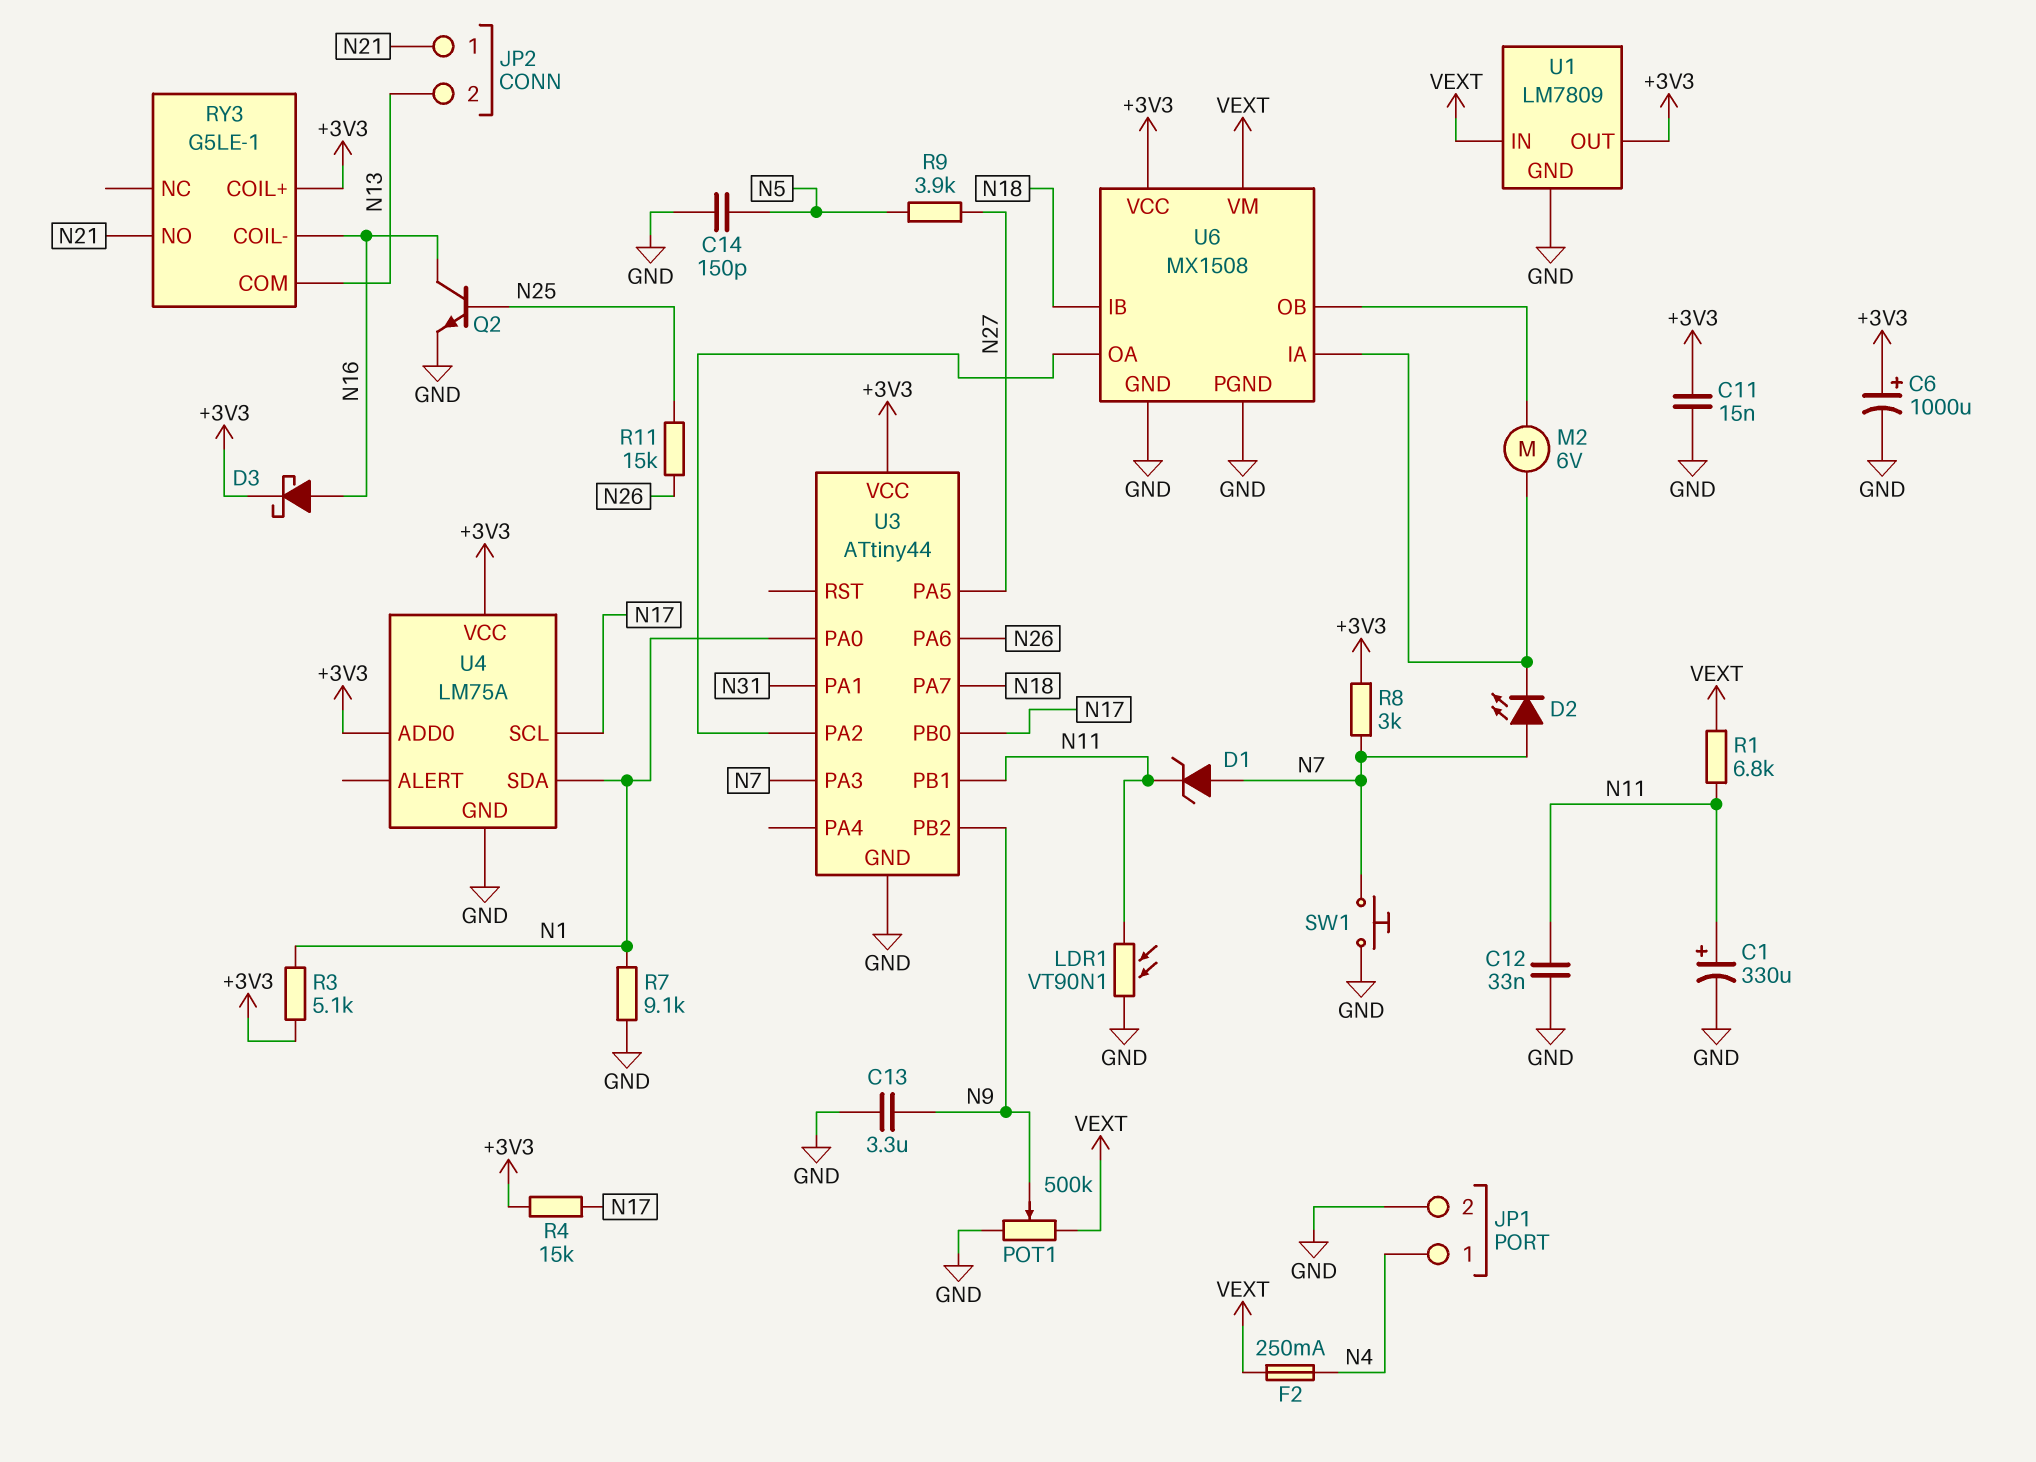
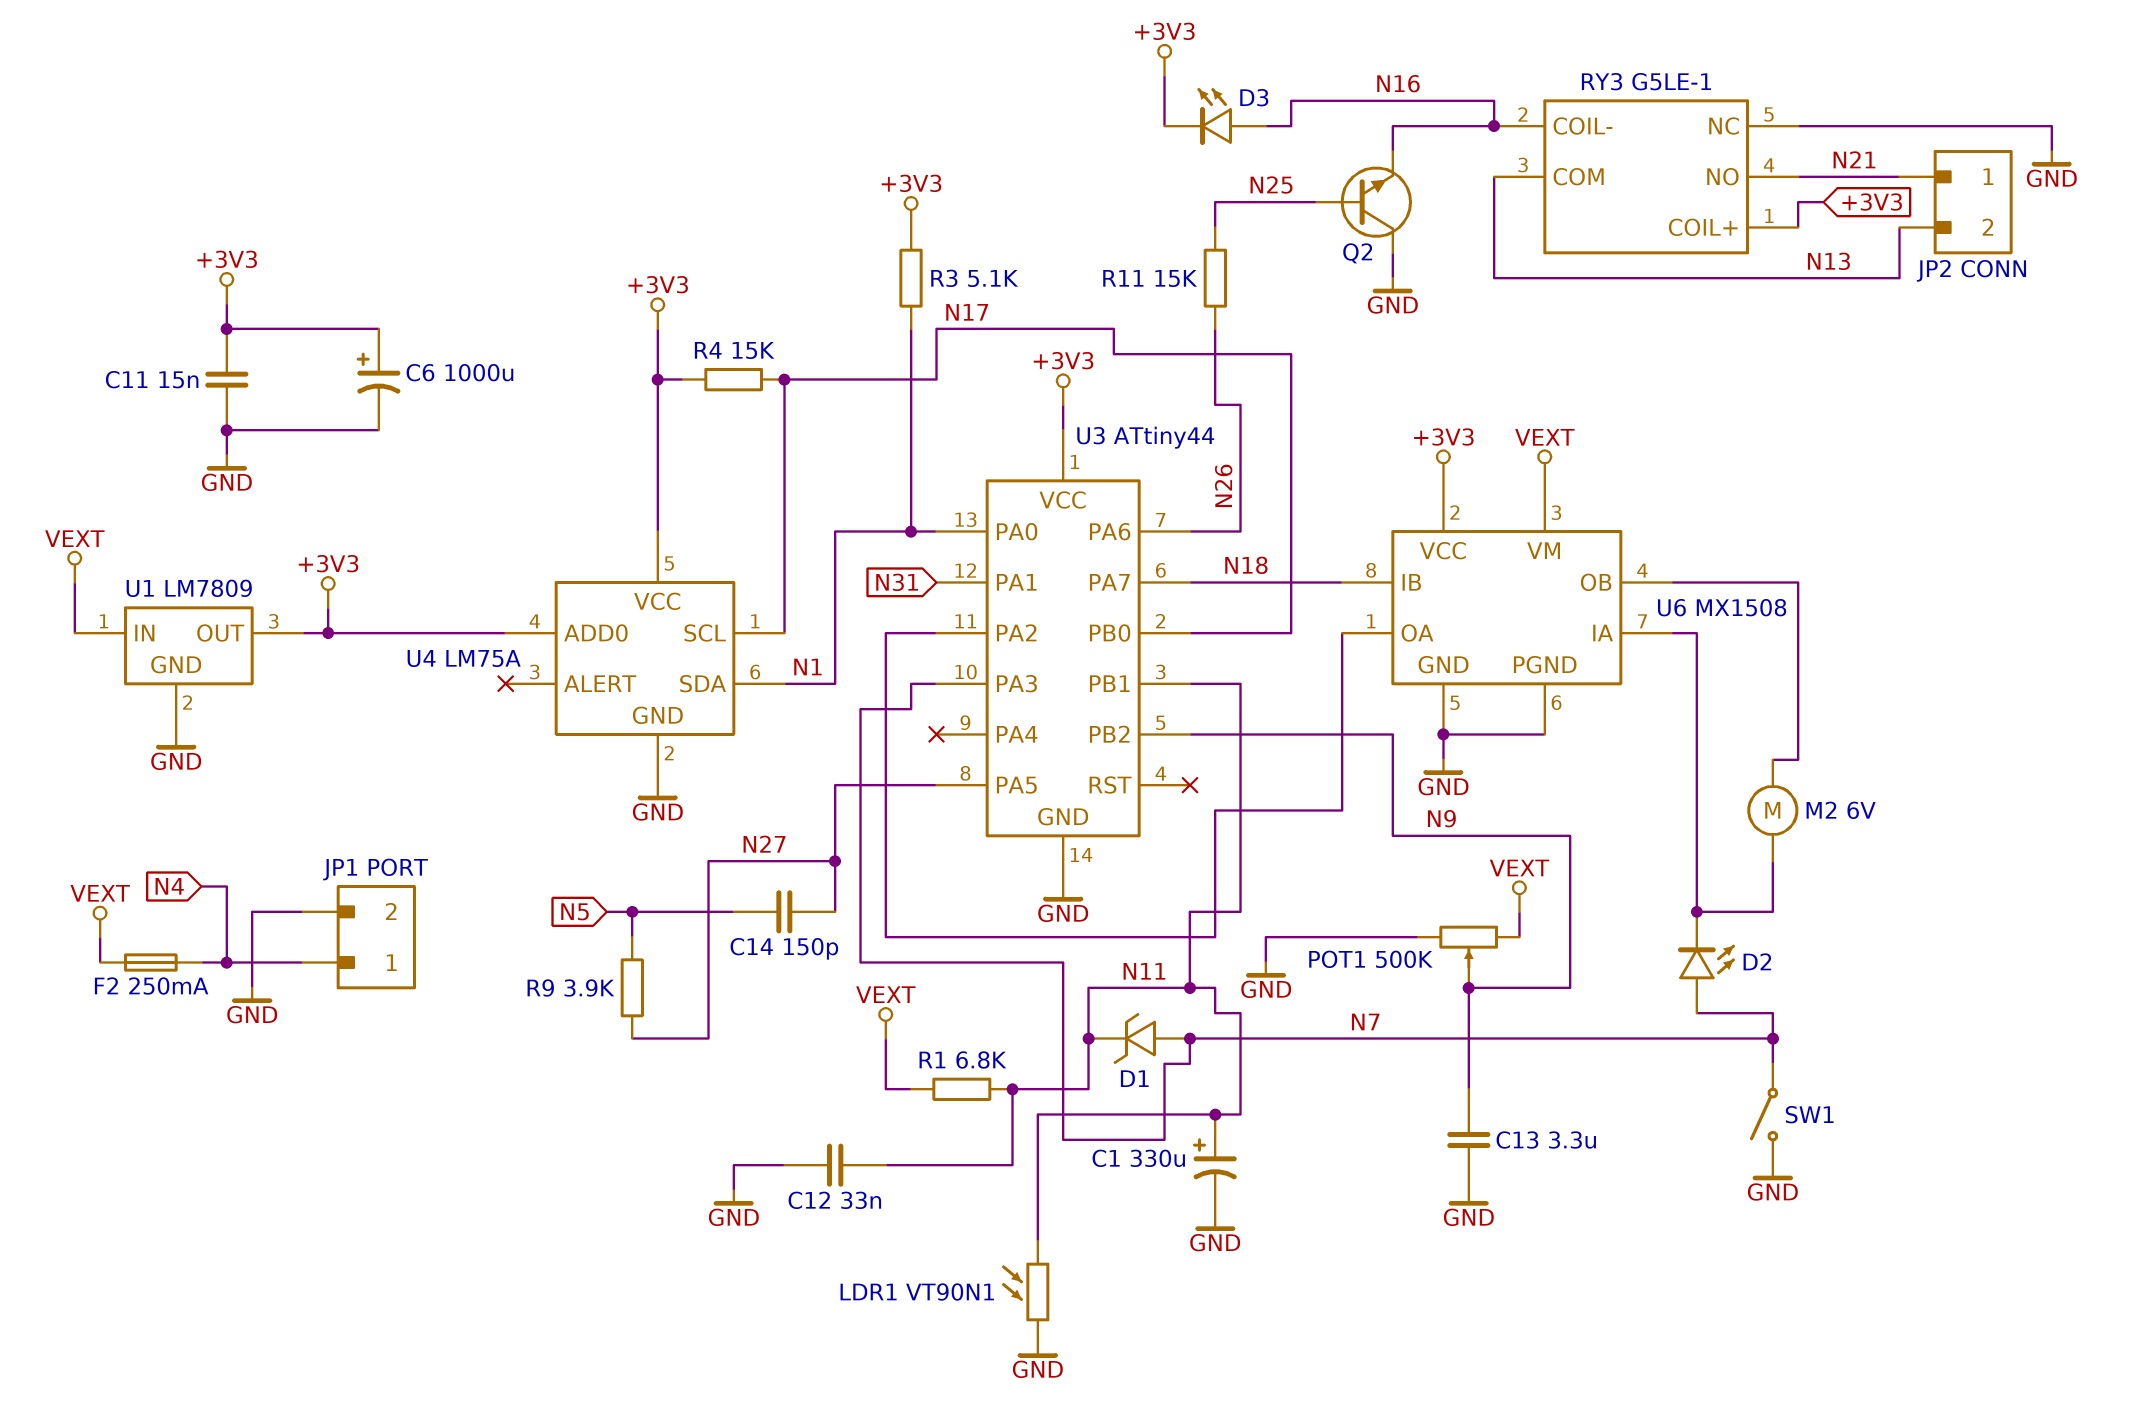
C14: 150pF (GND, N5) -> 150pF (N5, N27)
D3: schottky (A N16, K +3V3) -> LED (A N16, K +3V3)
Q2: NPN (B N25, C N16, E GND) -> NPN (B N25, C GND, E N16)
R7: 9.1k (GND, N1) -> none
R8: 3k (+3V3, N7) -> none
RY3 pin NC: none -> GND
SW1: button (GND, N7) -> switch (GND, N7)

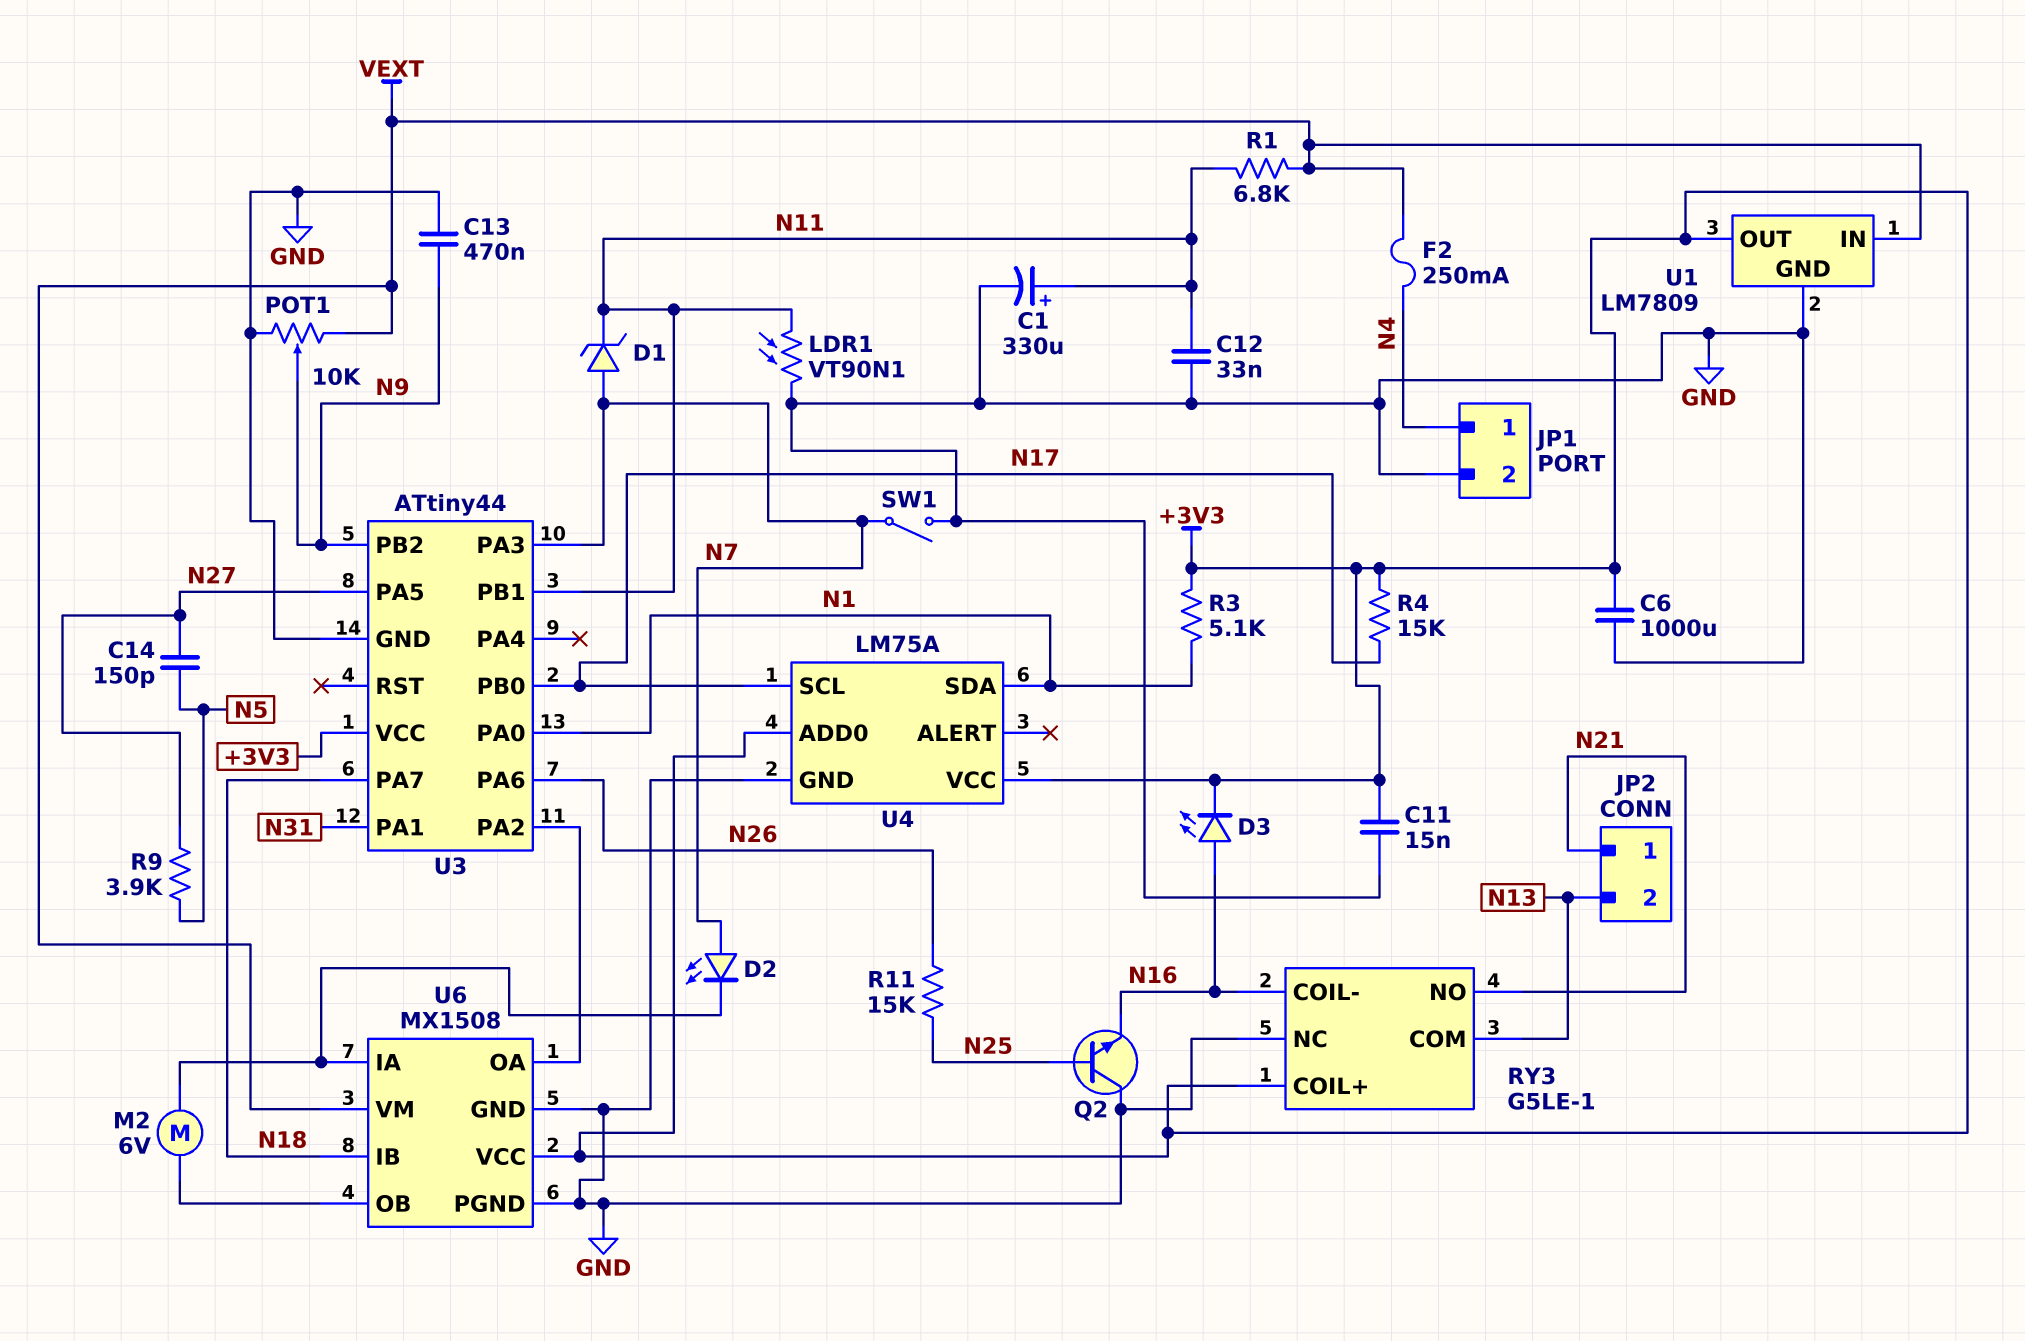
C6: 1000uF (plus +3V3, minus GND) -> 1000uF (+3V3, GND)
C13: 3.3uF (GND, N9) -> 470nF (GND, N9)
POT1: 500k (GND, VEXT, wiper N9) -> 10k (GND, VEXT, wiper N9)

